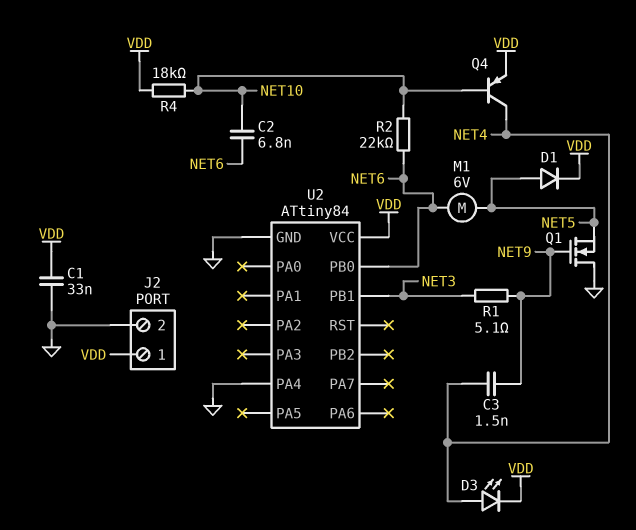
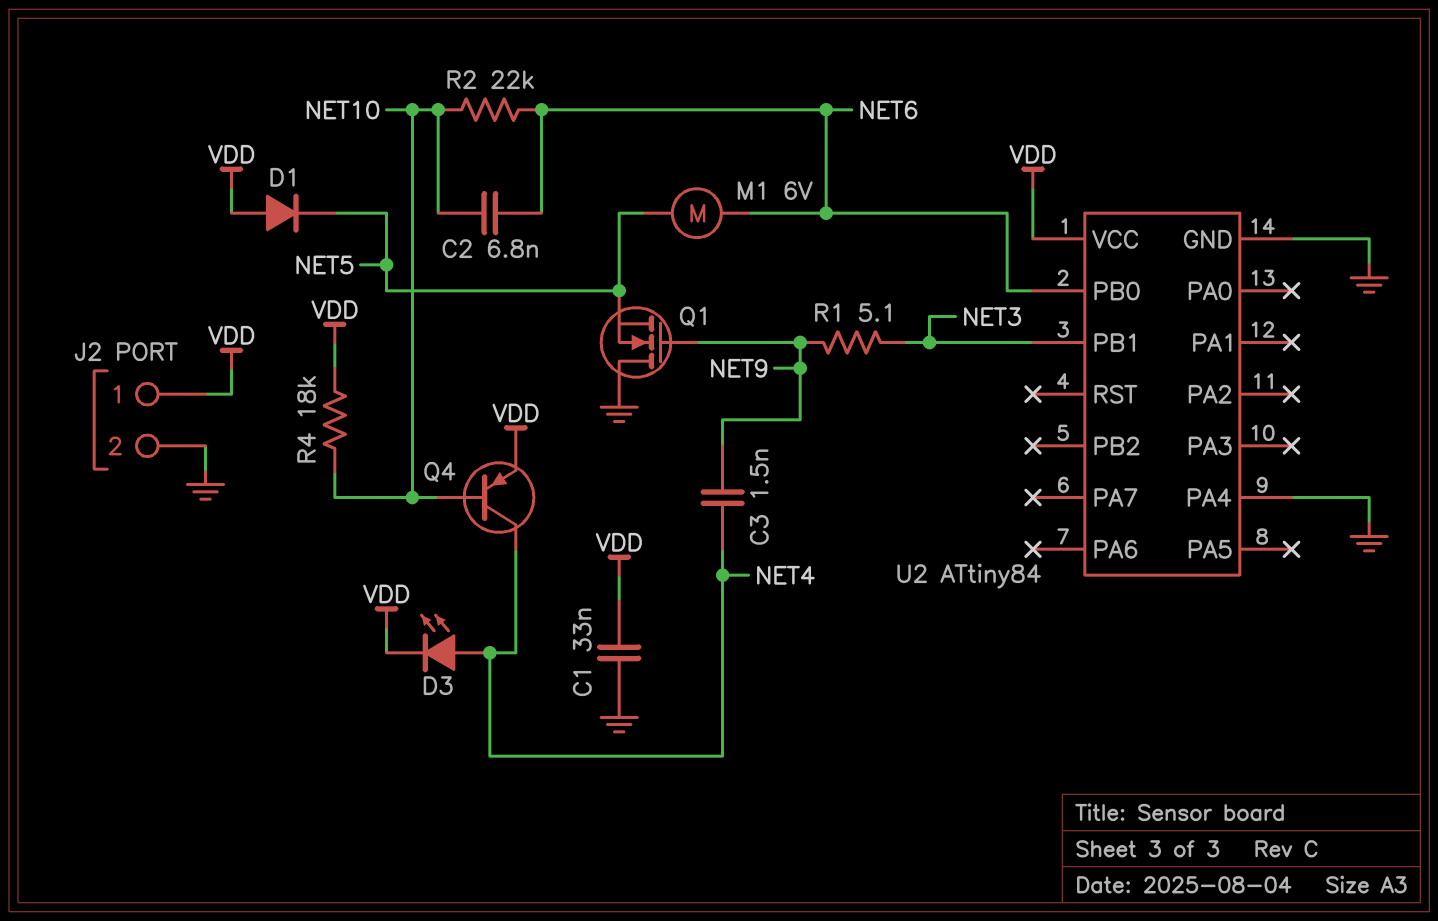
D1: diode (A NET5, K VDD) -> diode (A VDD, K NET5)

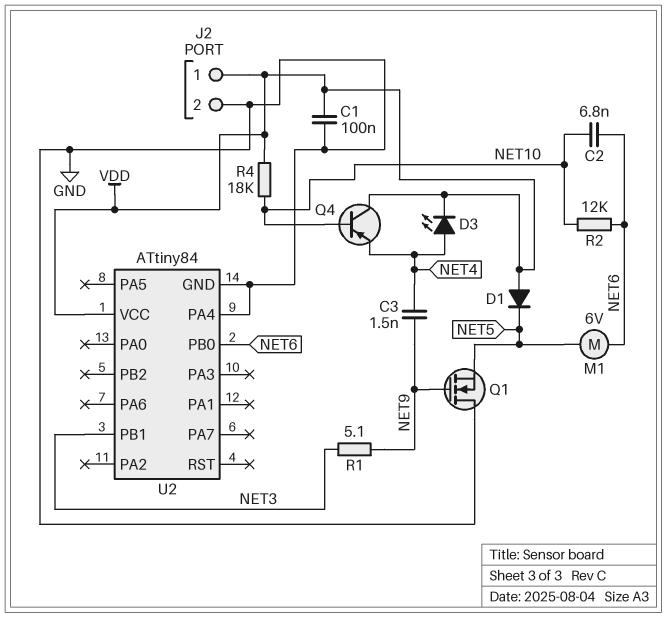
C1: 33nF (GND, VDD) -> 100nF (GND, VDD)
Q4: PNP (B NET10, C NET4, E VDD) -> PNP (B NET10, C VDD, E NET4)
R2: 22k (NET6, NET10) -> 12k (NET6, NET10)

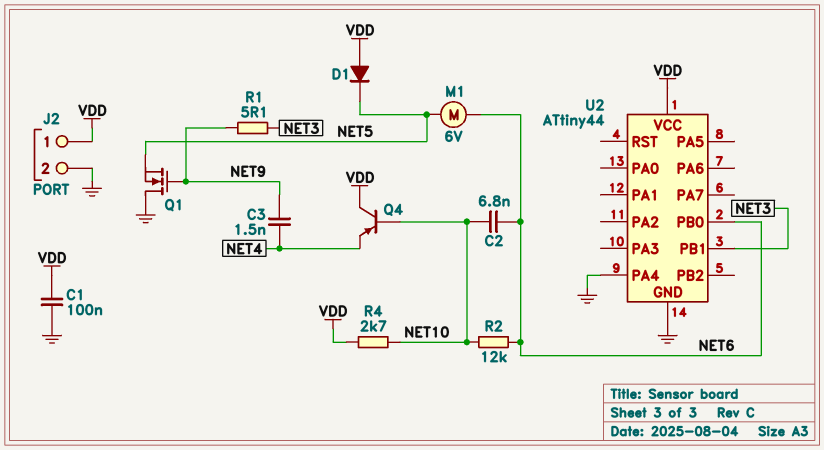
D3: LED (A NET4, K VDD) -> none
R4: 18k (NET10, VDD) -> 2.7k (NET10, VDD)
U2: ATtiny84 -> ATtiny44

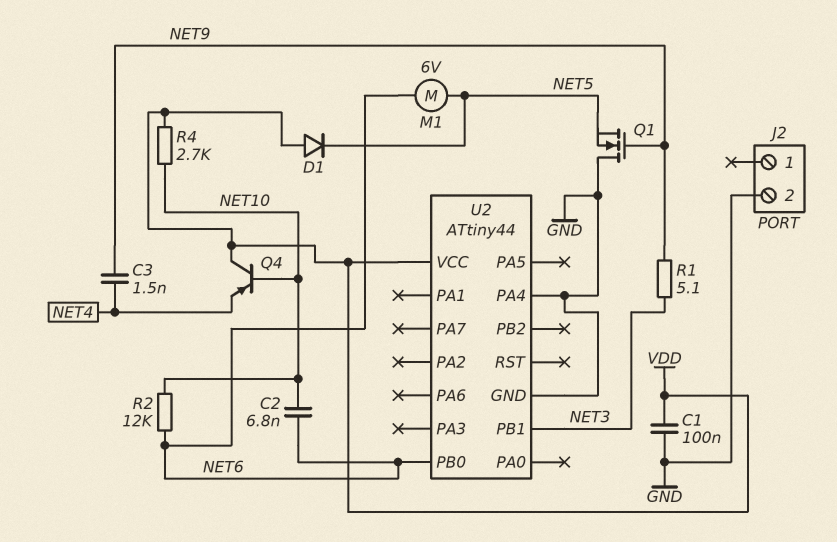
J2 pin 1: VDD -> none

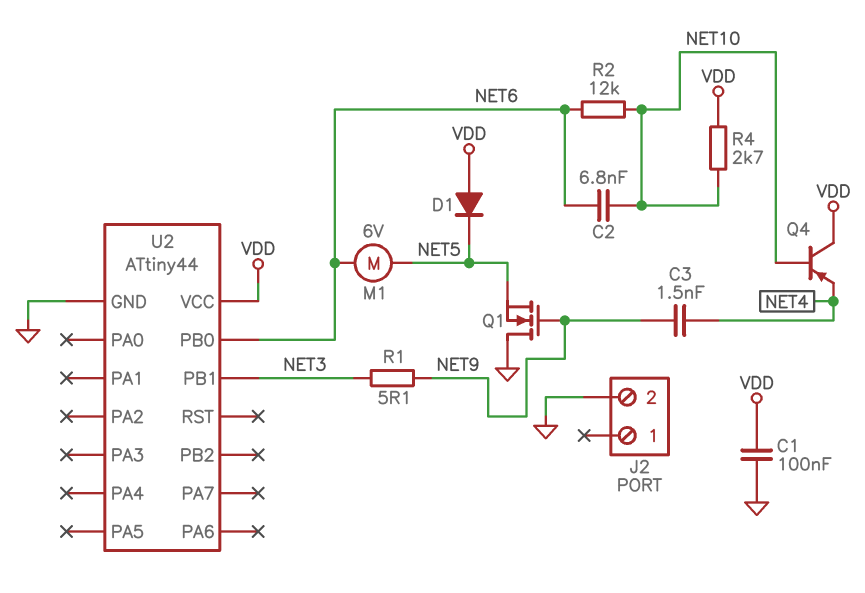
U2 pin PA4: GND -> none

